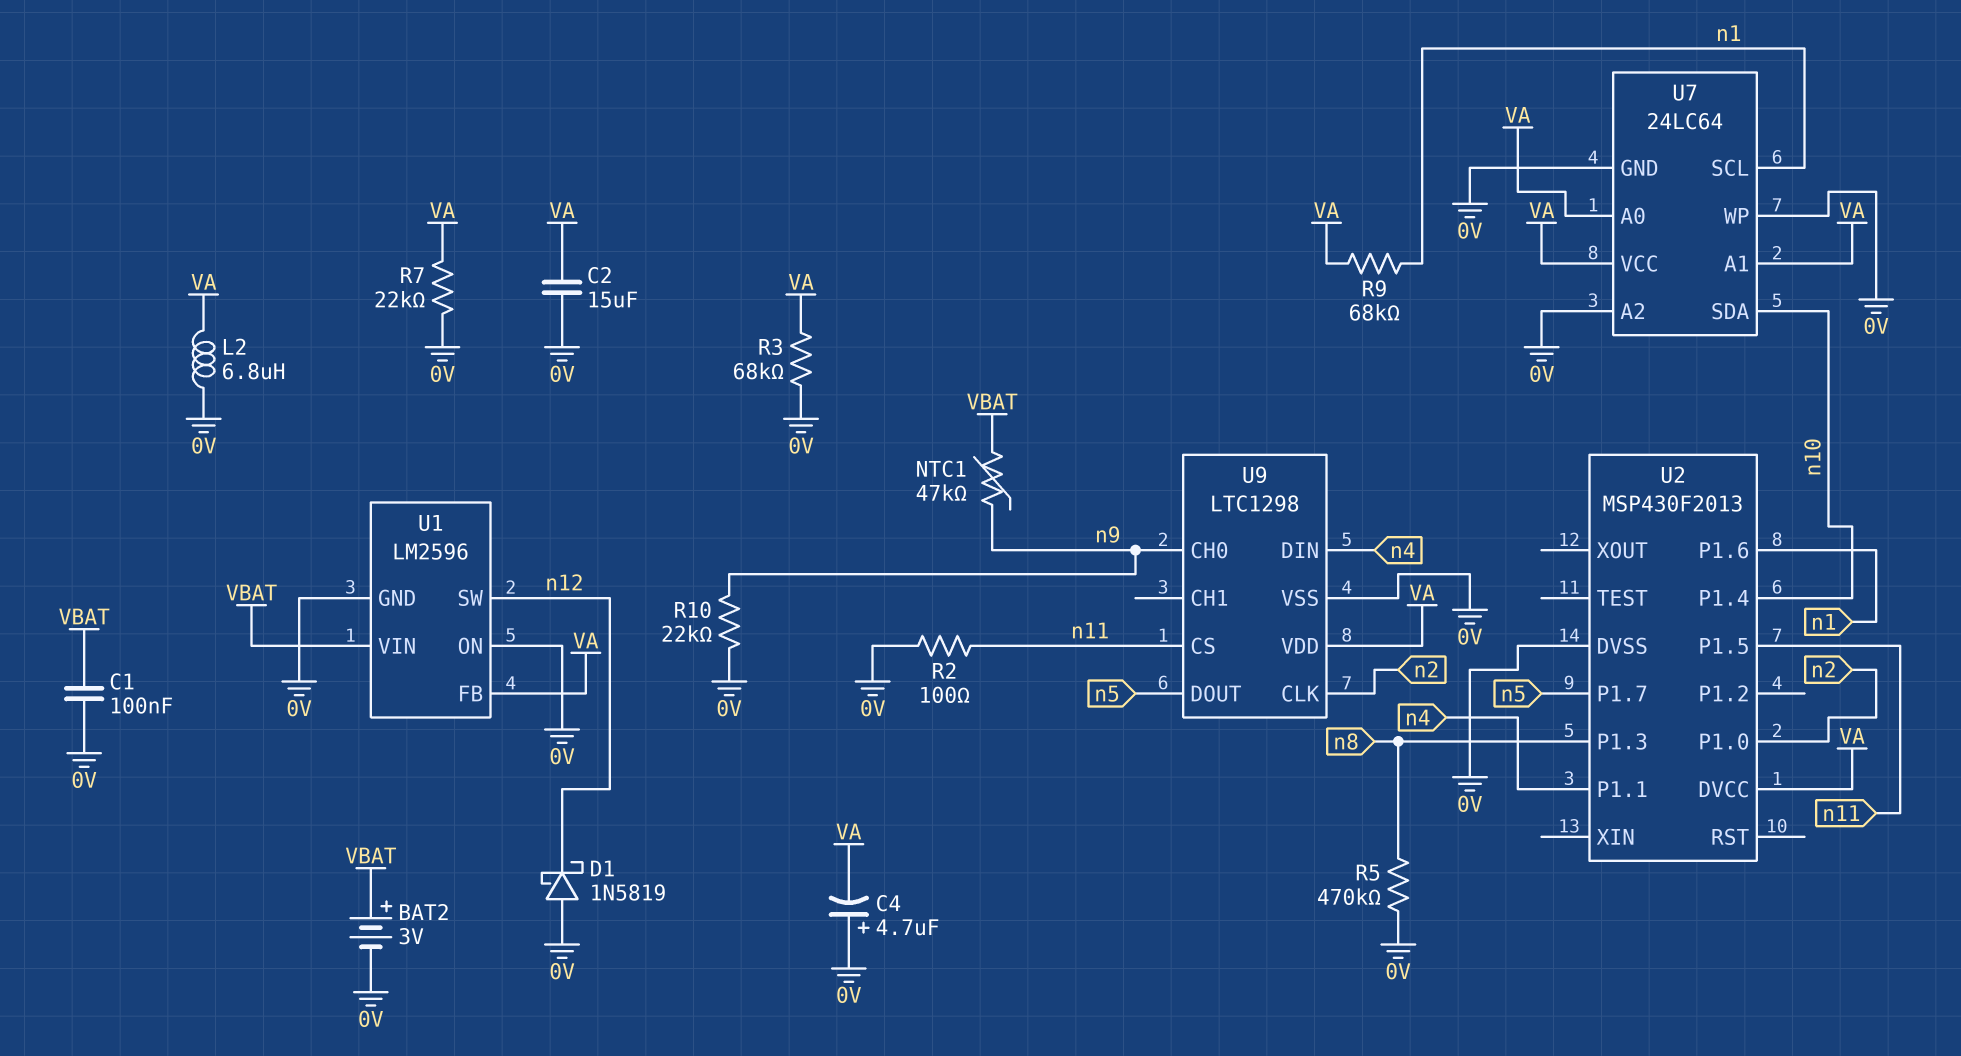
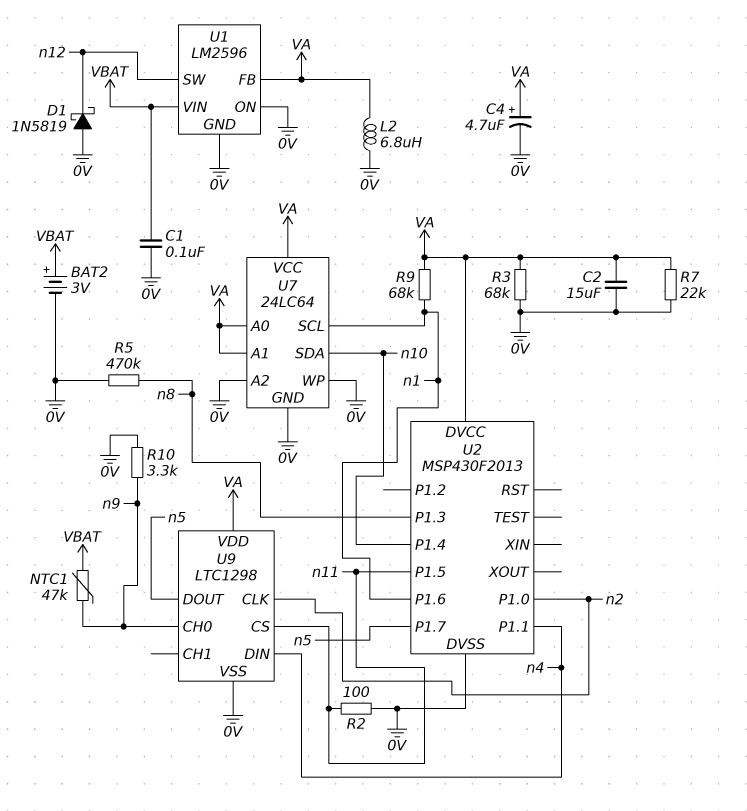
C4: 4.7uF (plus 0V, minus VA) -> 4.7uF (plus VA, minus 0V)
R10: 22k (0V, n9) -> 3.3k (0V, n9)

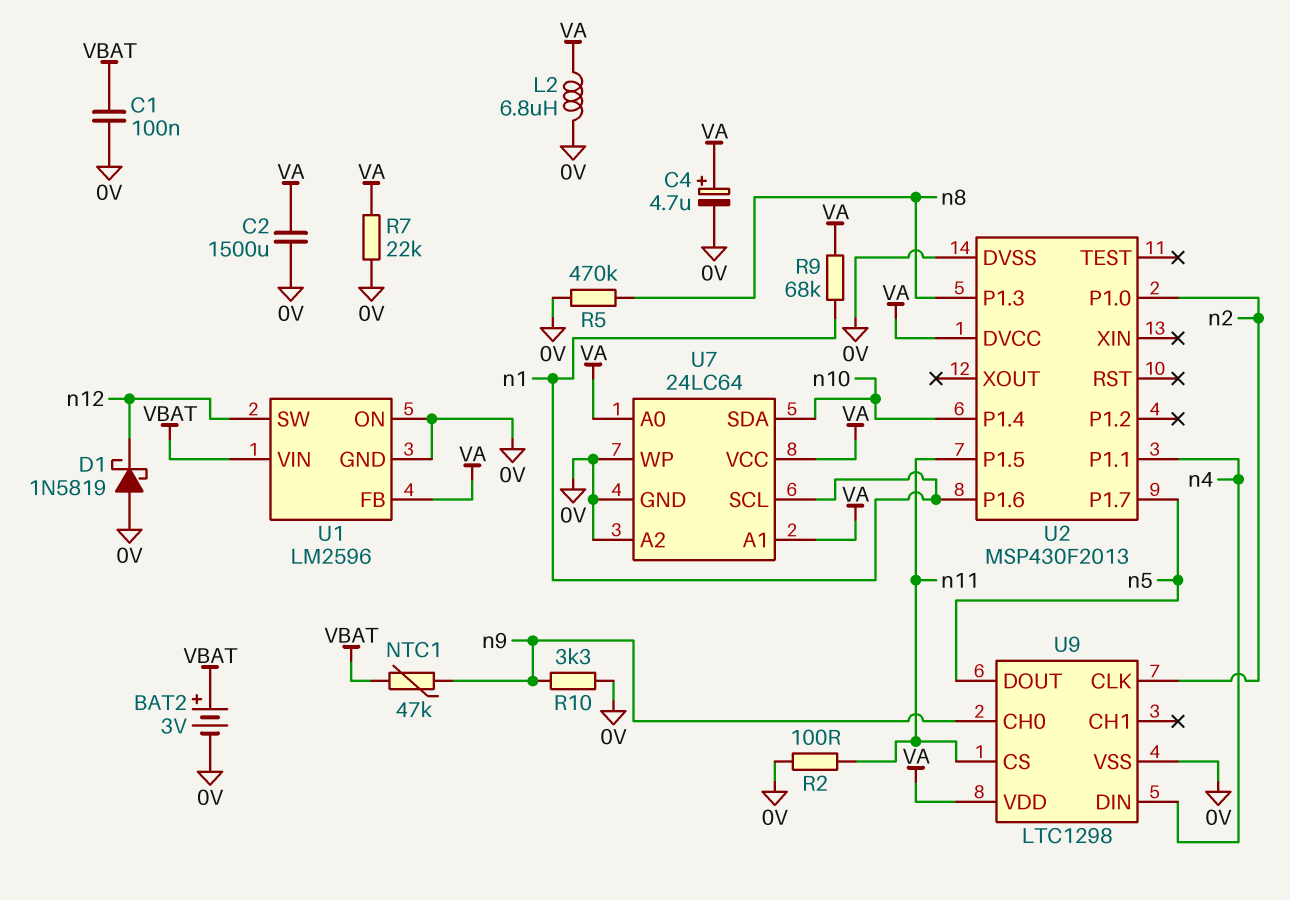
C2: 15uF (0V, VA) -> 1500uF (0V, VA)
R3: 68k (0V, VA) -> none

